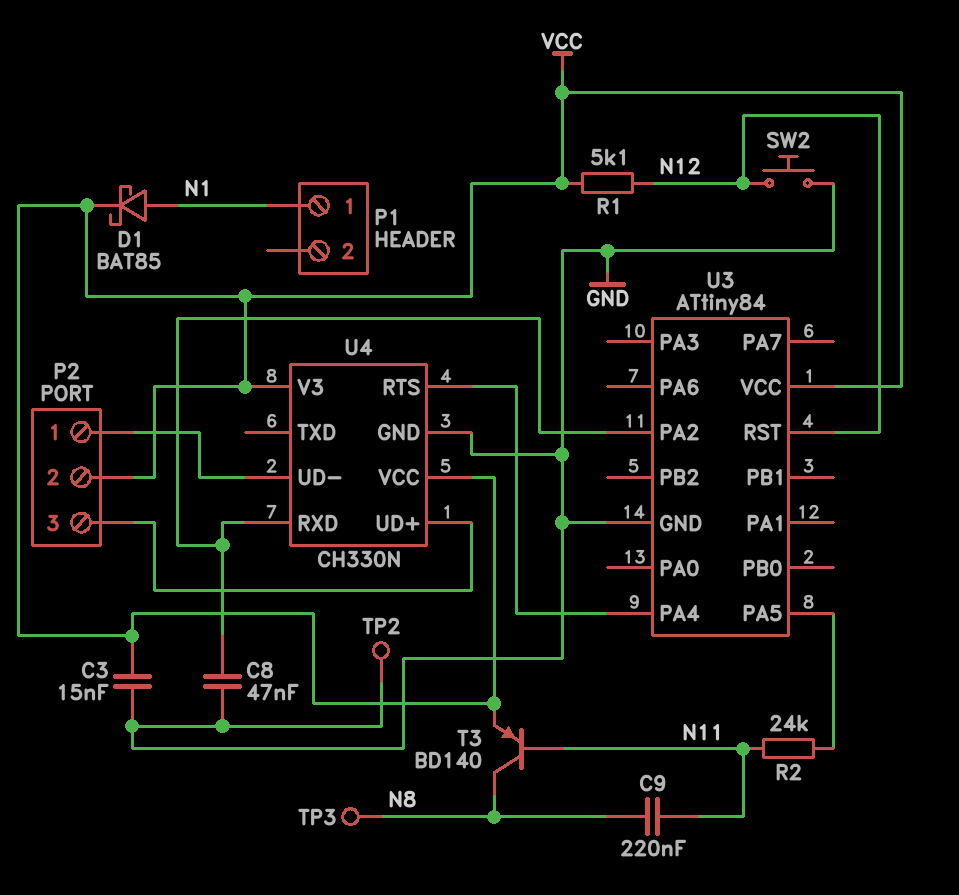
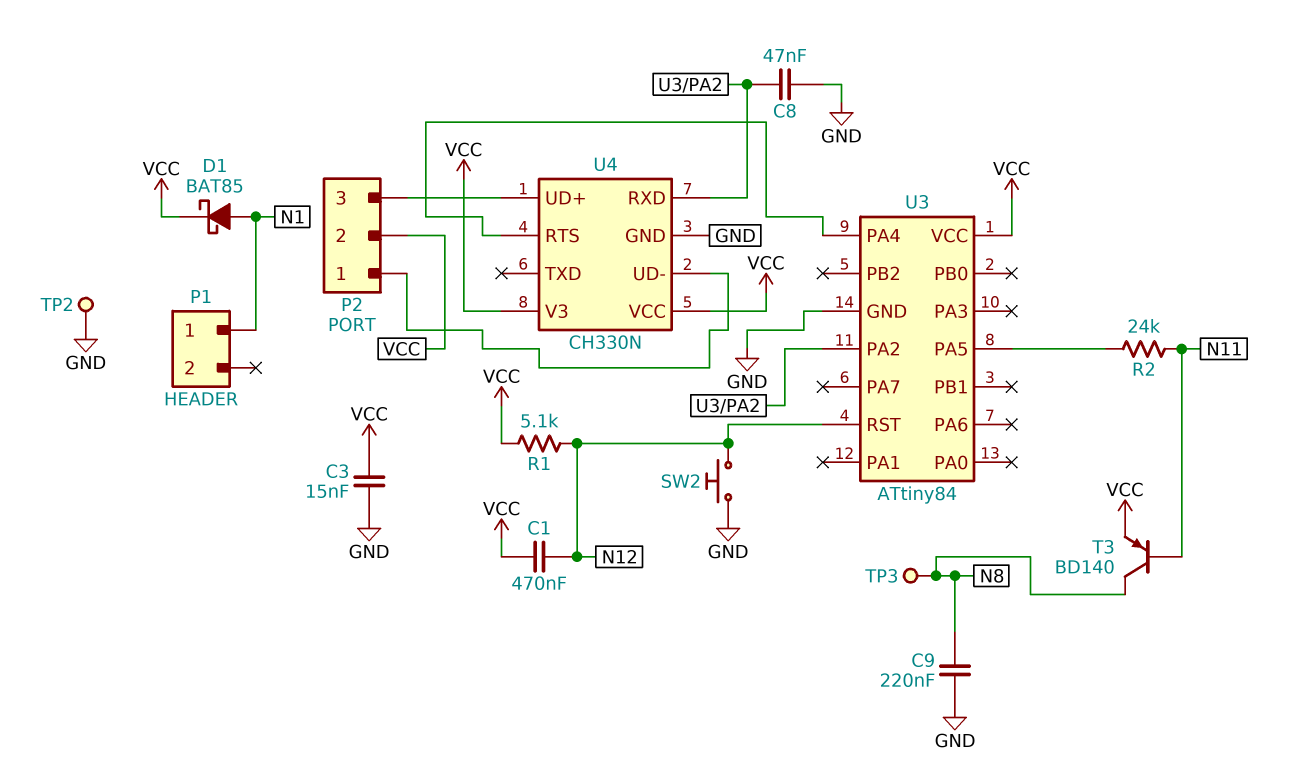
C1: none -> 470nF (N12, VCC)
C9: 220nF (N8, N11) -> 220nF (GND, N8)

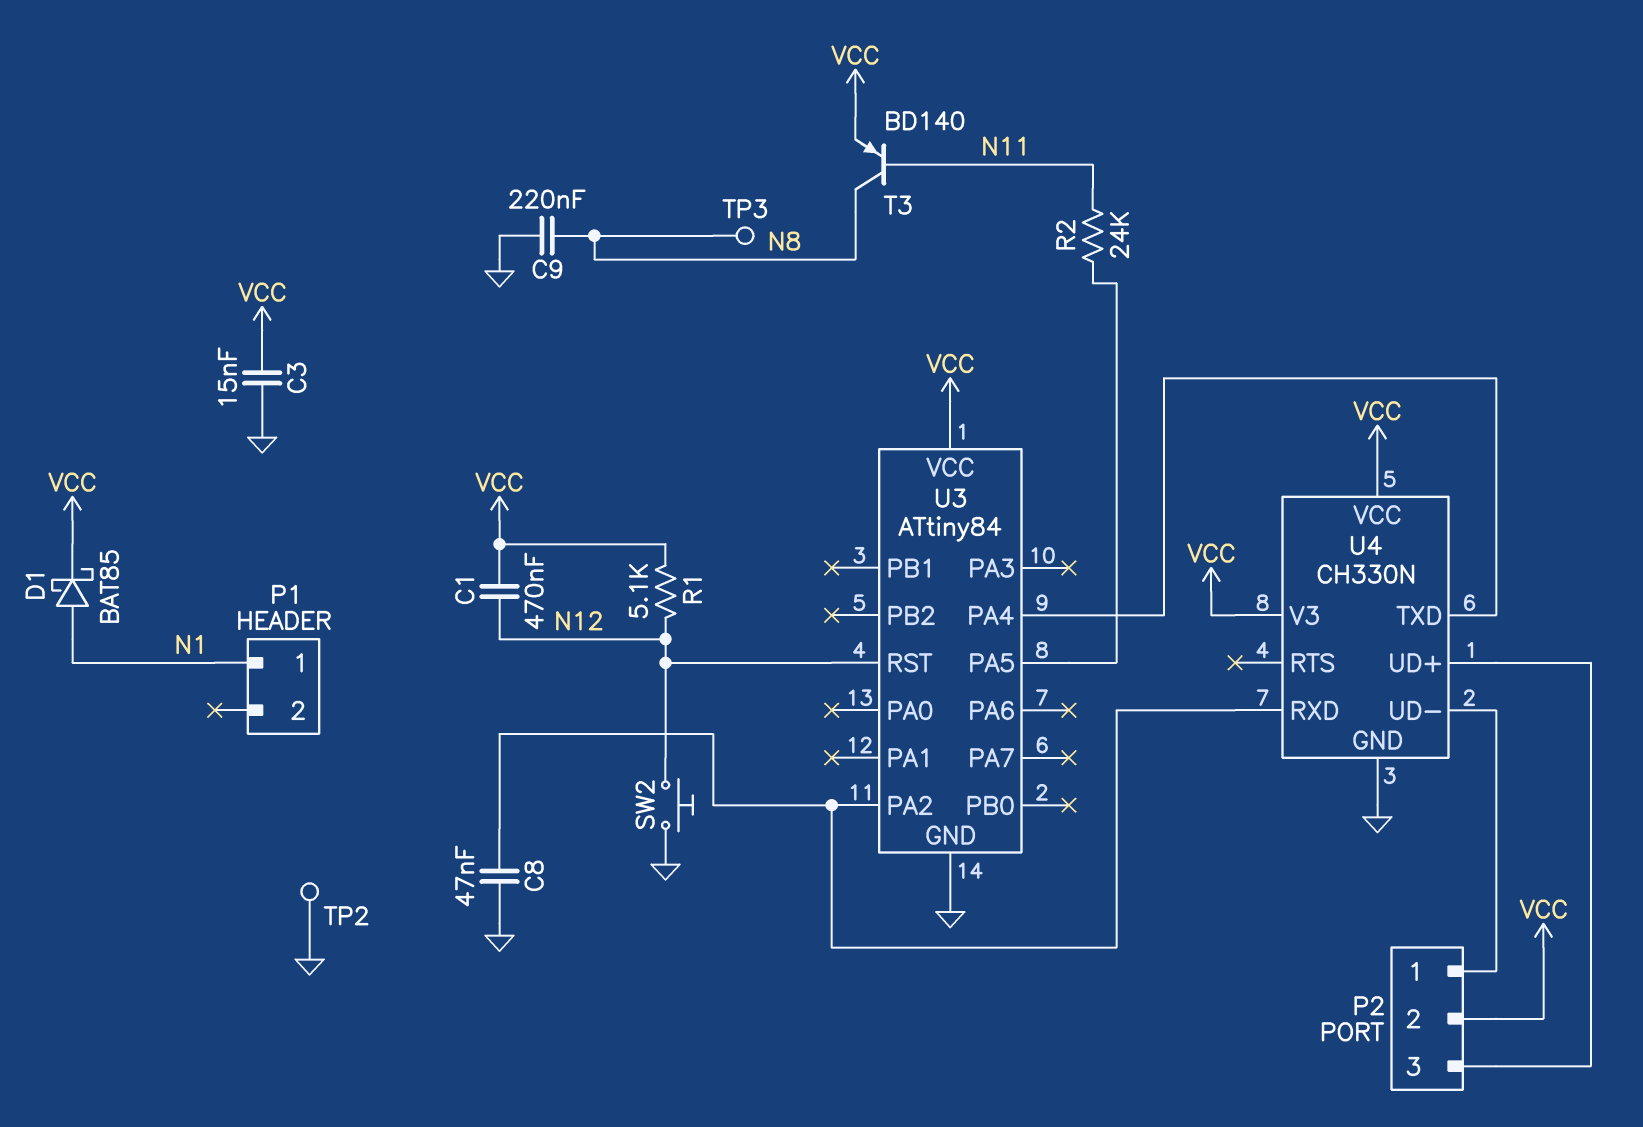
U4 pin RTS: U3/PA4 -> none
U4 pin TXD: none -> U3/PA4

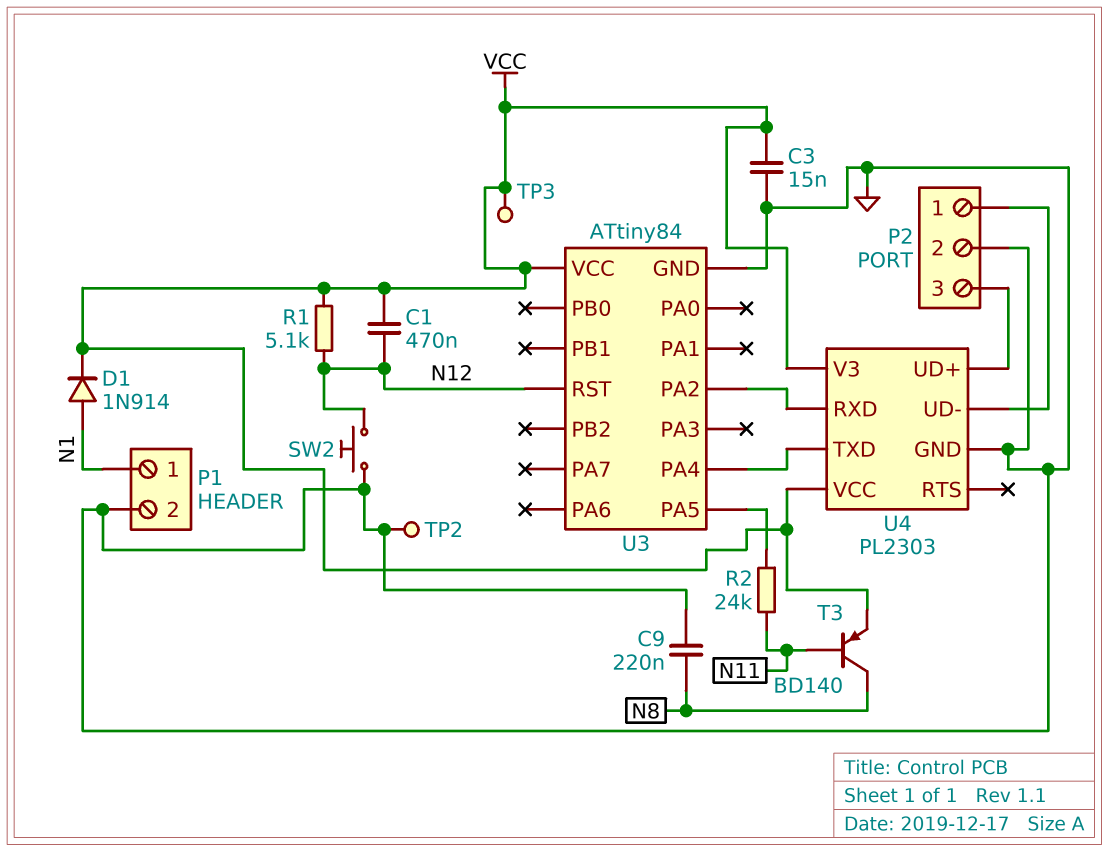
C8: 47nF (GND, U3/PA2) -> none
D1: schottky BAT85 (A N1, K VCC) -> diode 1N914 (A N1, K VCC)
P1 pin 2: none -> GND
P2 pin 2: VCC -> GND
TP3: test point (N8) -> test point (VCC)
U4: CH330N -> PL2303

